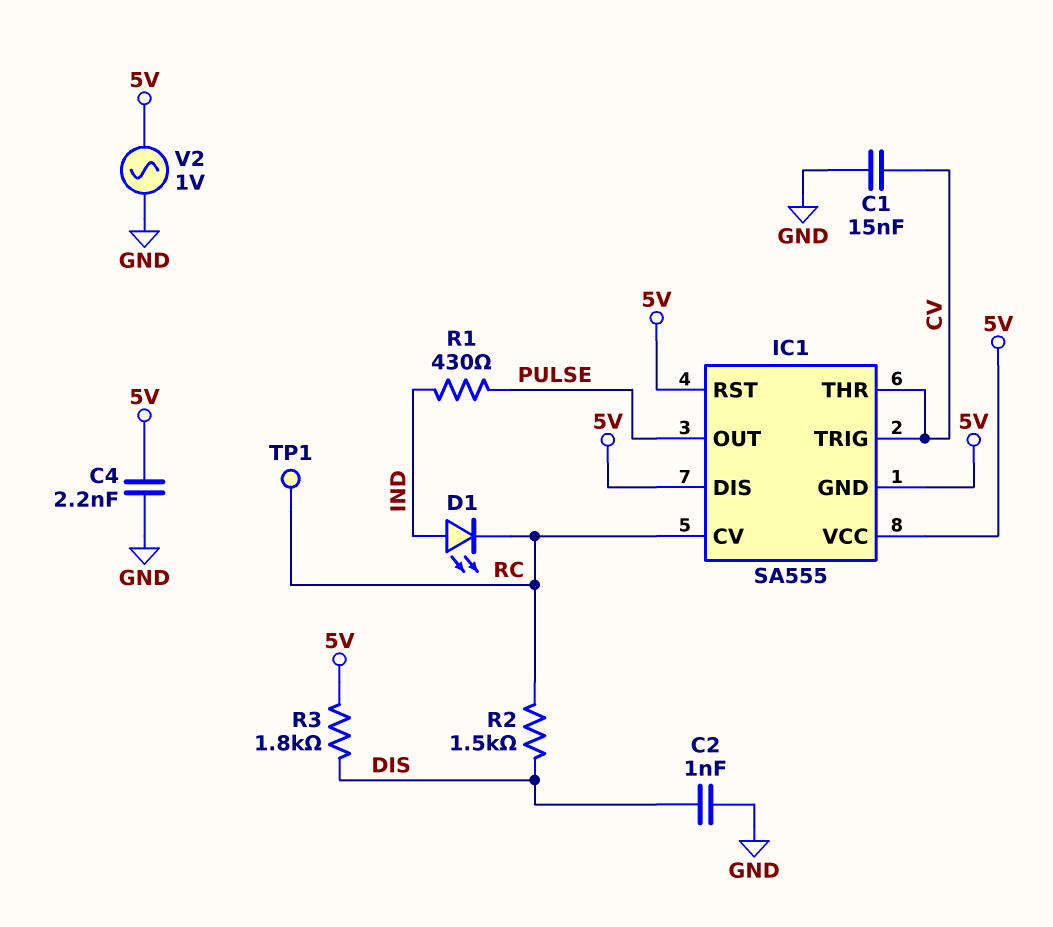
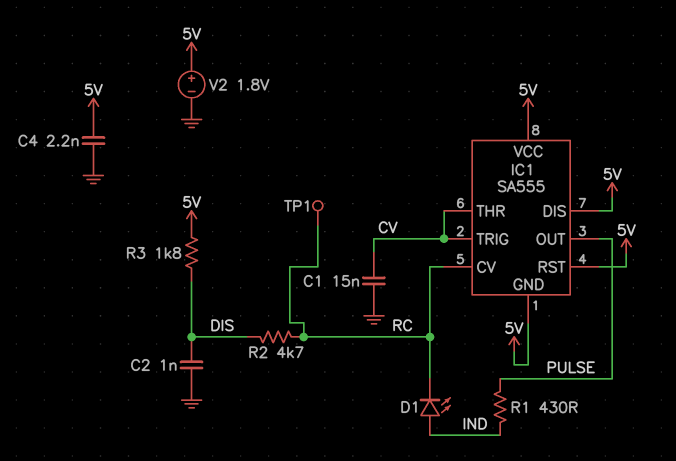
R2: 1.5k (DIS, RC) -> 4.7k (DIS, RC)
V2: AC 1V (5V, GND) -> 1.8V (plus 5V, minus GND)

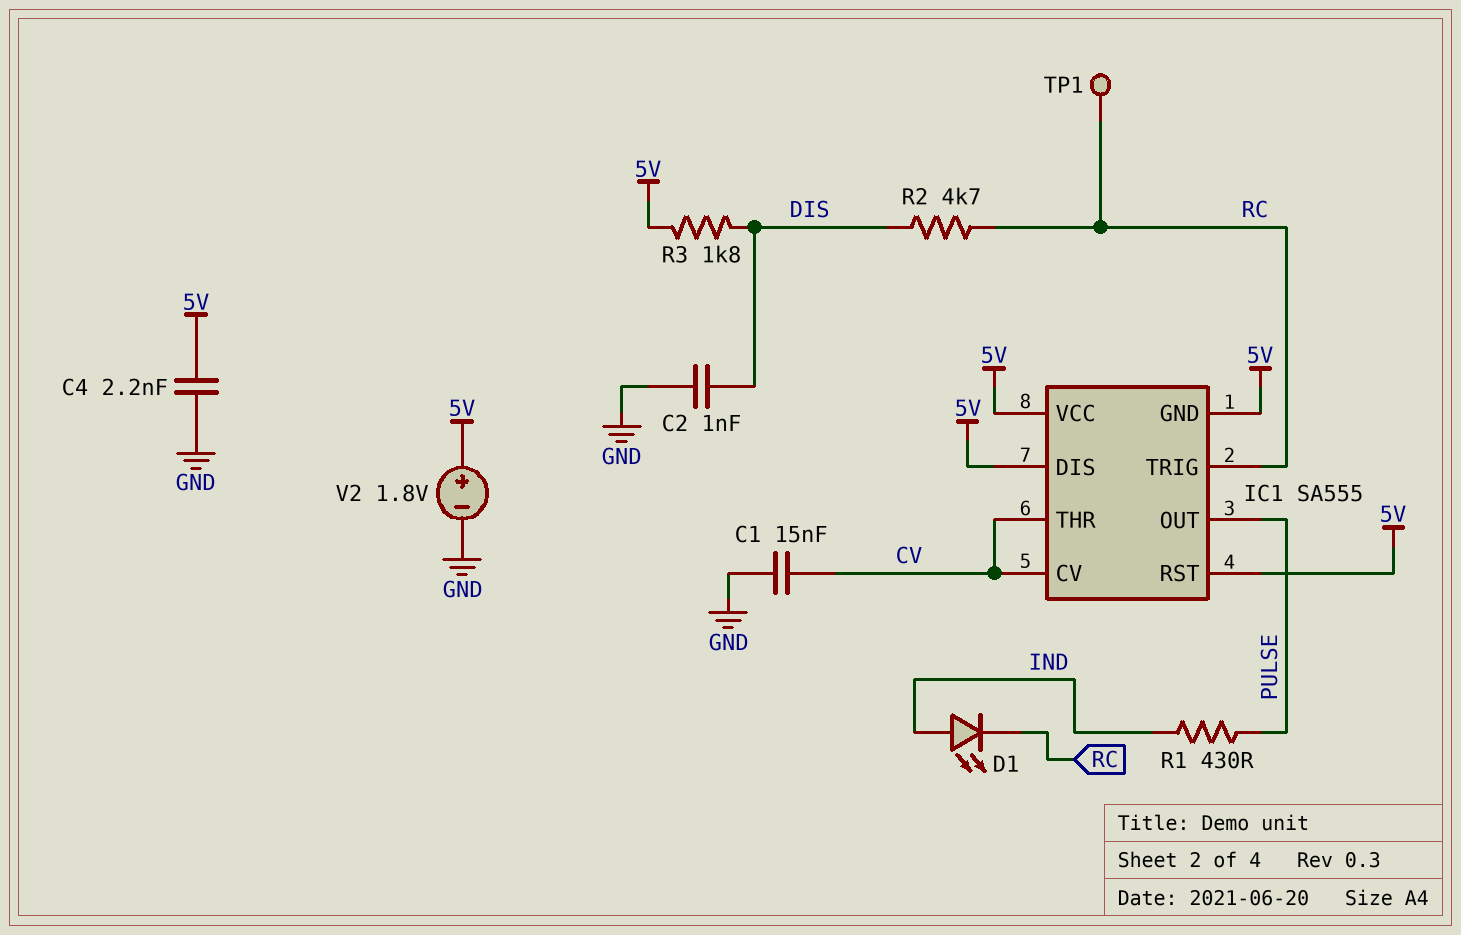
IC1 pin CV: RC -> CV
IC1 pin TRIG: CV -> RC

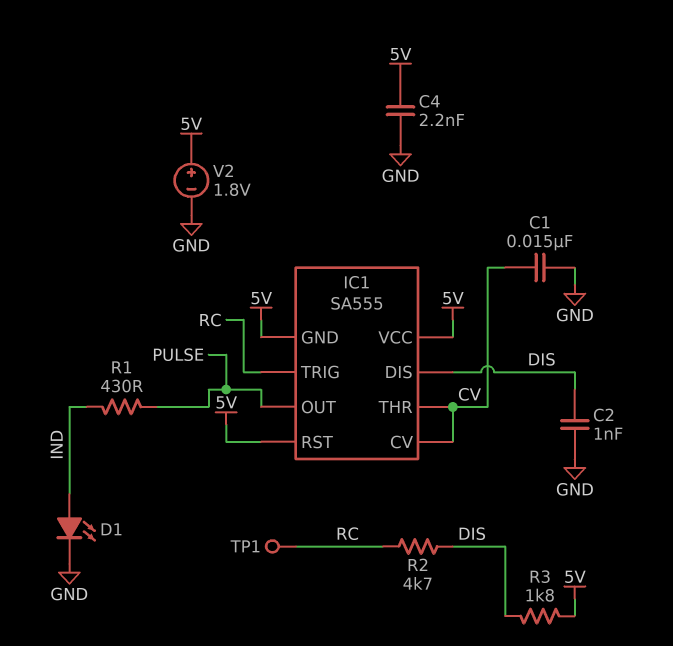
D1: LED (A IND, K RC) -> LED (A IND, K GND)
IC1 pin DIS: 5V -> DIS

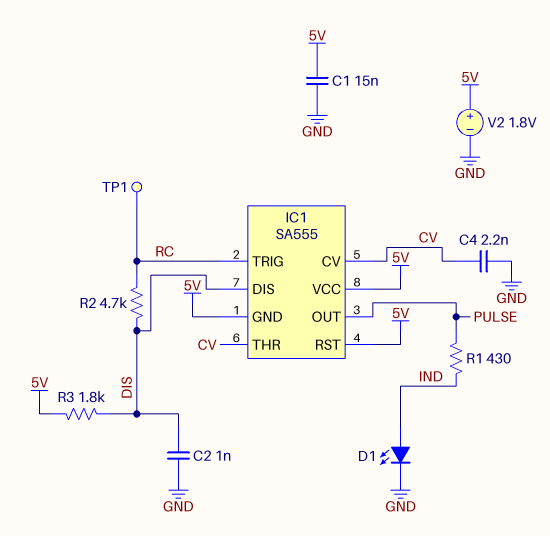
C1: 15nF (CV, GND) -> 15nF (5V, GND)
C4: 2.2nF (5V, GND) -> 2.2nF (CV, GND)

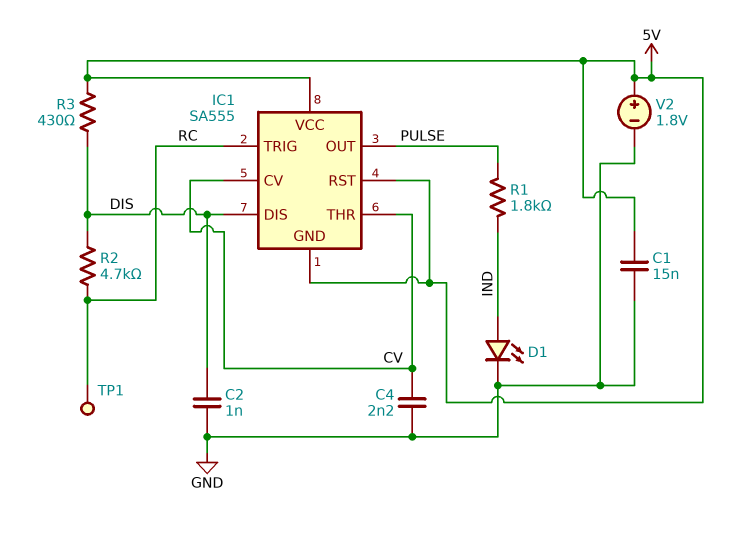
R1: 430 (IND, PULSE) -> 1.8k (IND, PULSE)
R3: 1.8k (5V, DIS) -> 430 (5V, DIS)

